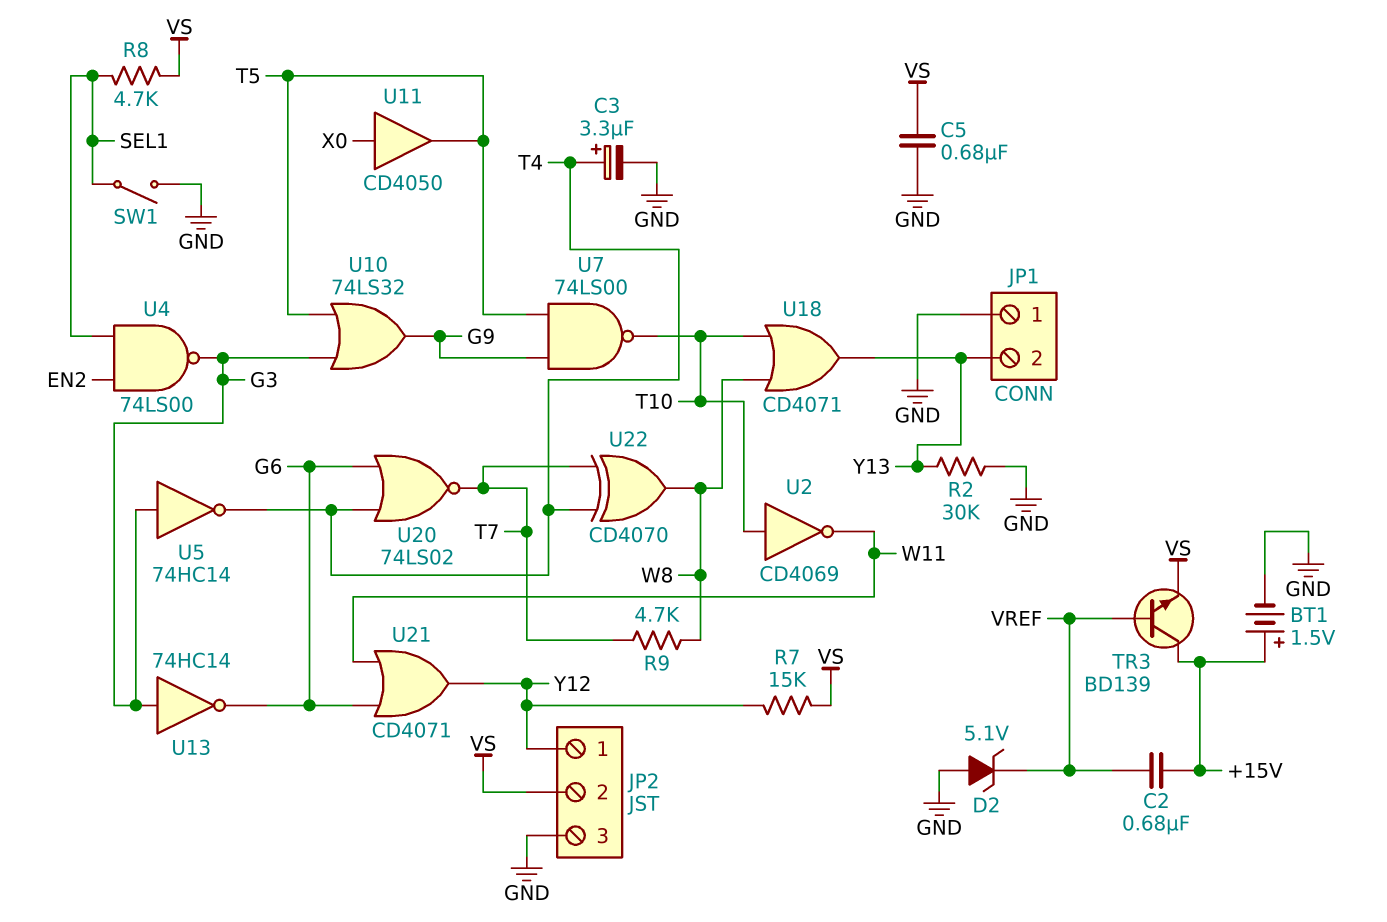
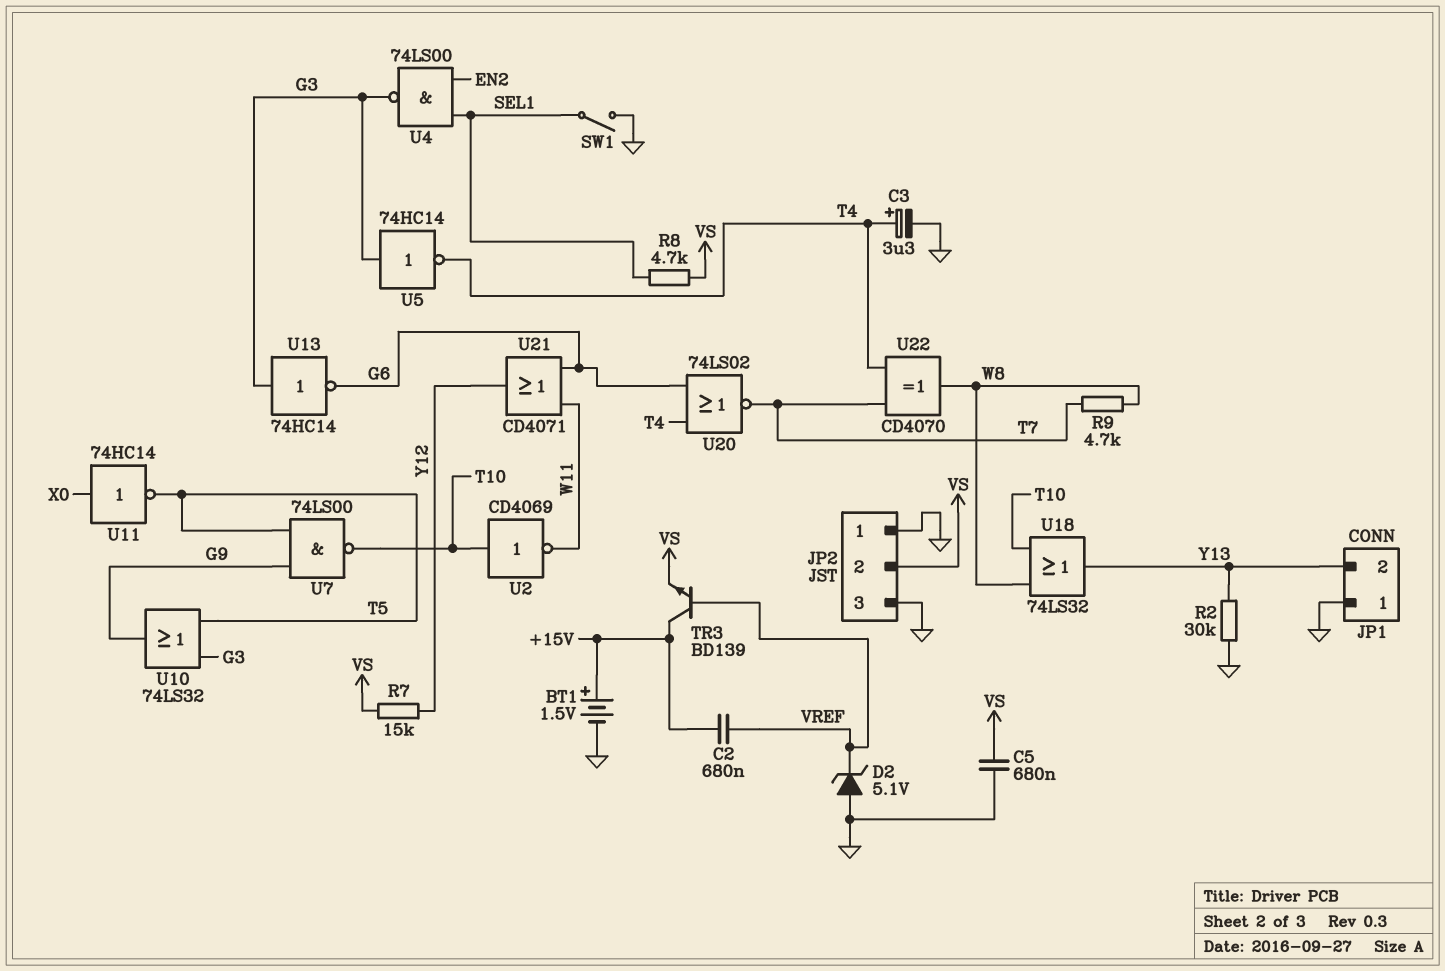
JP2 pin 1: Y12 -> GND
U11: buffer CD4050 (in X0, out T5) -> NOT 74HC14 (in X0, out T5)
U18: OR CD4071 (in T10, in W8, out Y13) -> OR 74LS32 (in T10, in W8, out Y13)

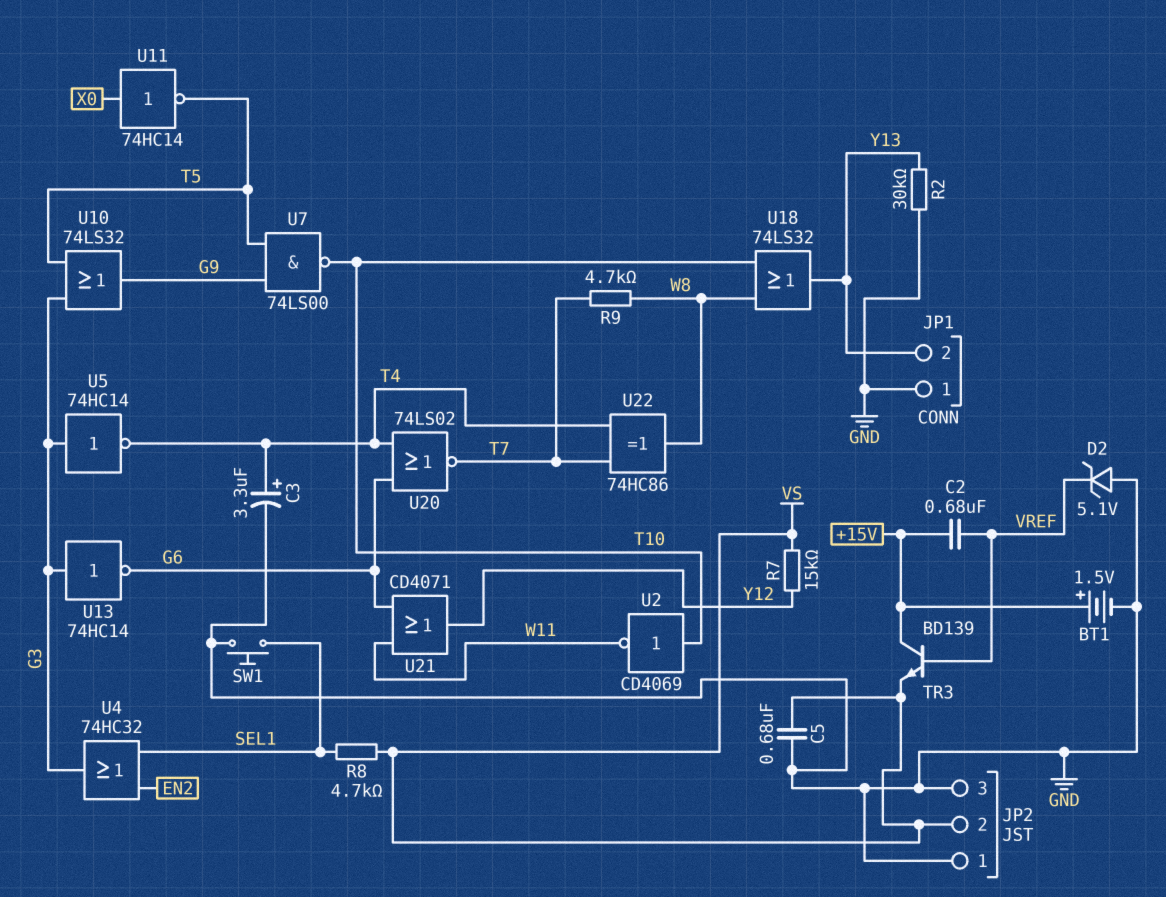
SW1: switch (GND, SEL1) -> button (GND, SEL1)
U4: NAND 74LS00 (in EN2, in SEL1, out G3) -> OR 74HC32 (in EN2, in SEL1, out G3)
U22: XOR CD4070 (in T4, in T7, out W8) -> XOR 74HC86 (in T4, in T7, out W8)

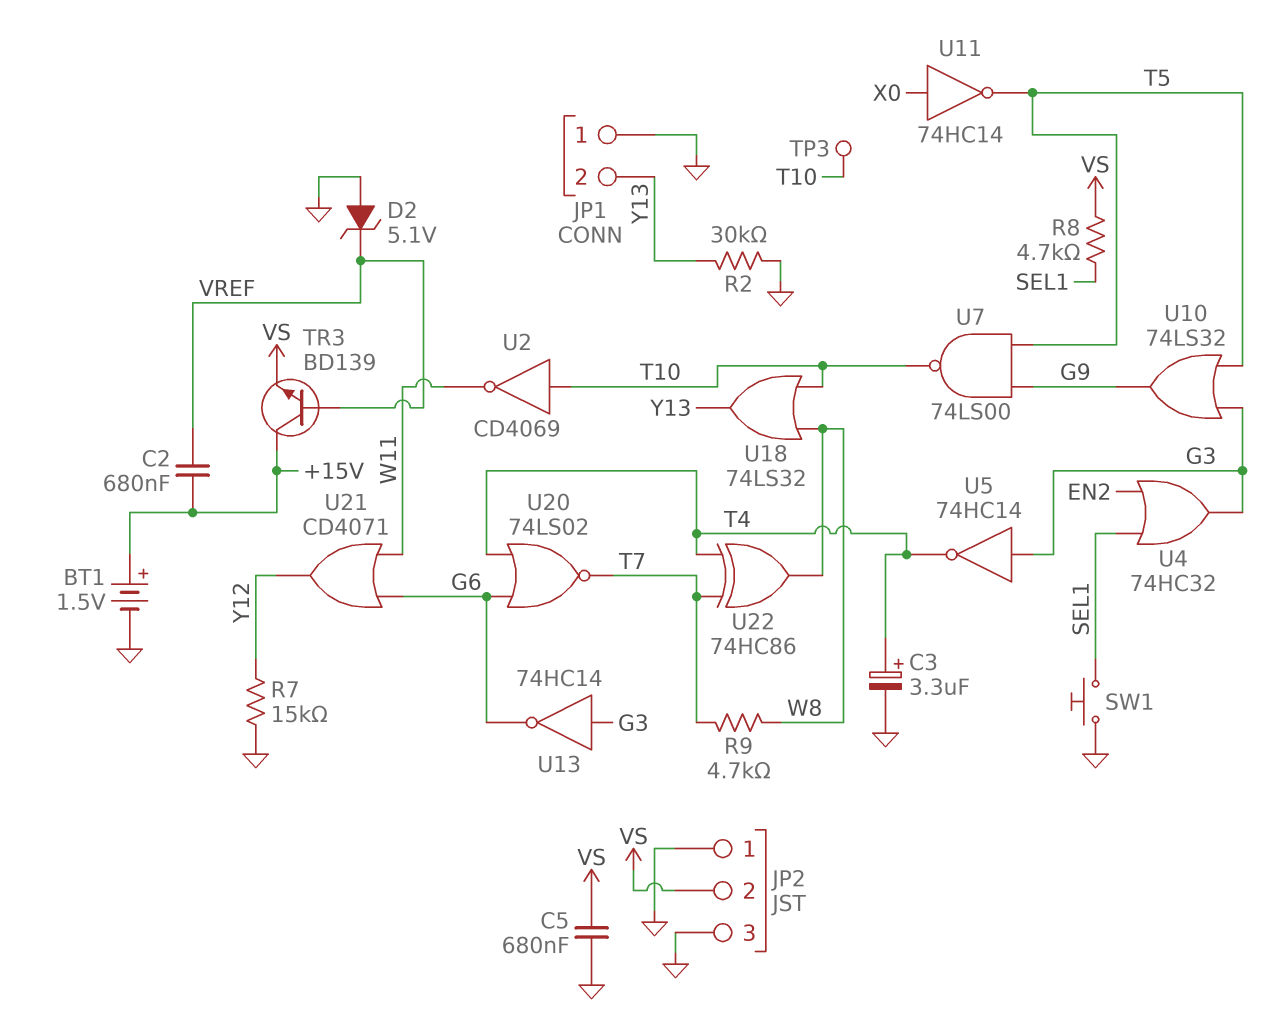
R7: 15k (VS, Y12) -> 15k (GND, Y12)
TP3: none -> test point (T10)

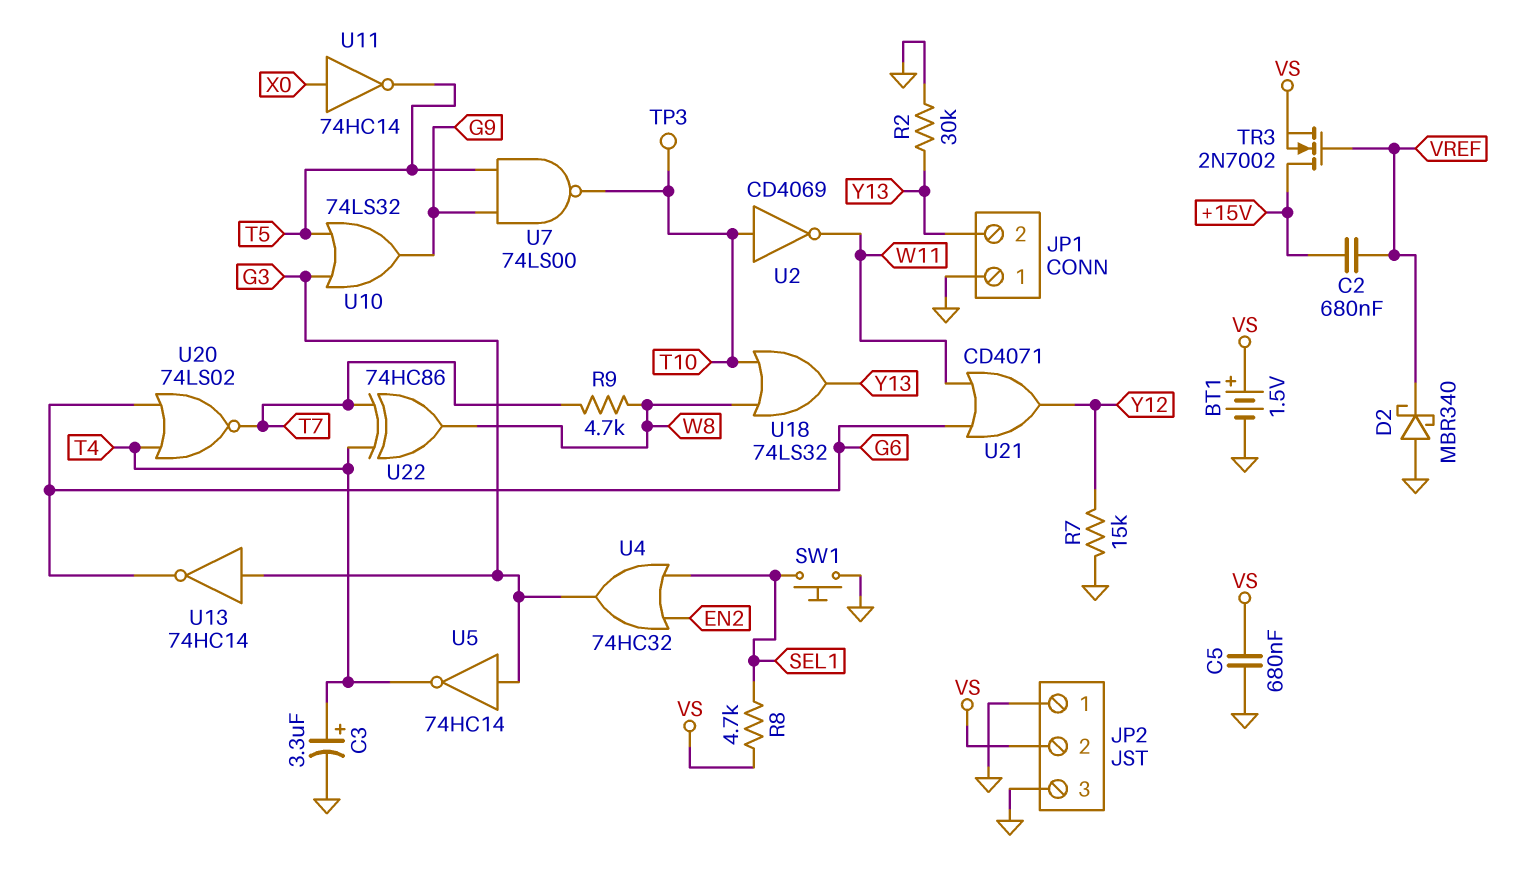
BT1: 1.5V (plus +15V, minus GND) -> 1.5V (plus VS, minus GND)
D2: zener 5.1V (A GND, K VREF) -> schottky MBR340 (A GND, K VREF)
TR3: NPN BD139 (B VREF, C +15V, E VS) -> NMOS 2N7002 (G VREF, D +15V, S VS)

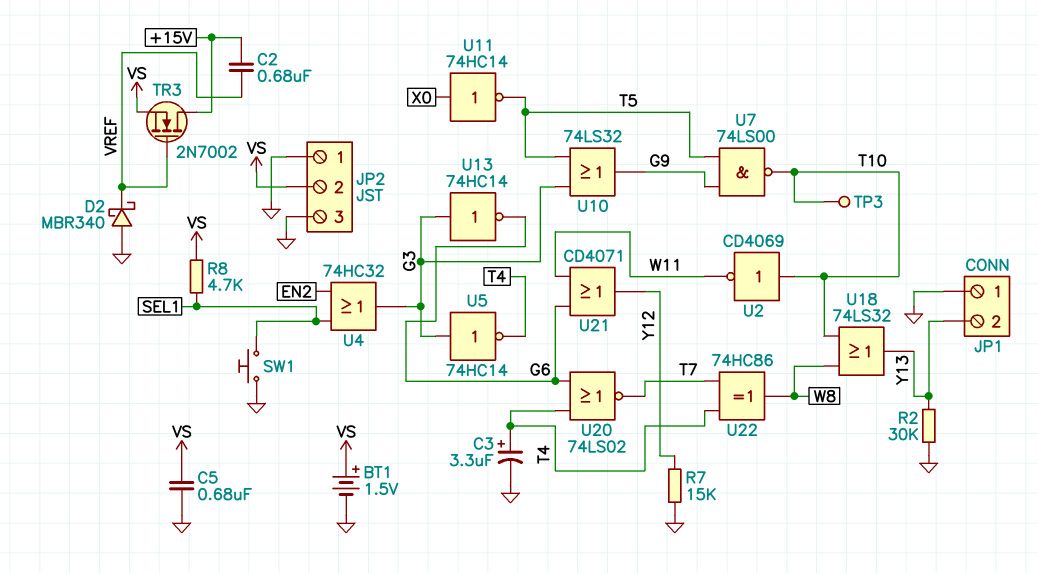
R9: 4.7k (T7, W8) -> none

